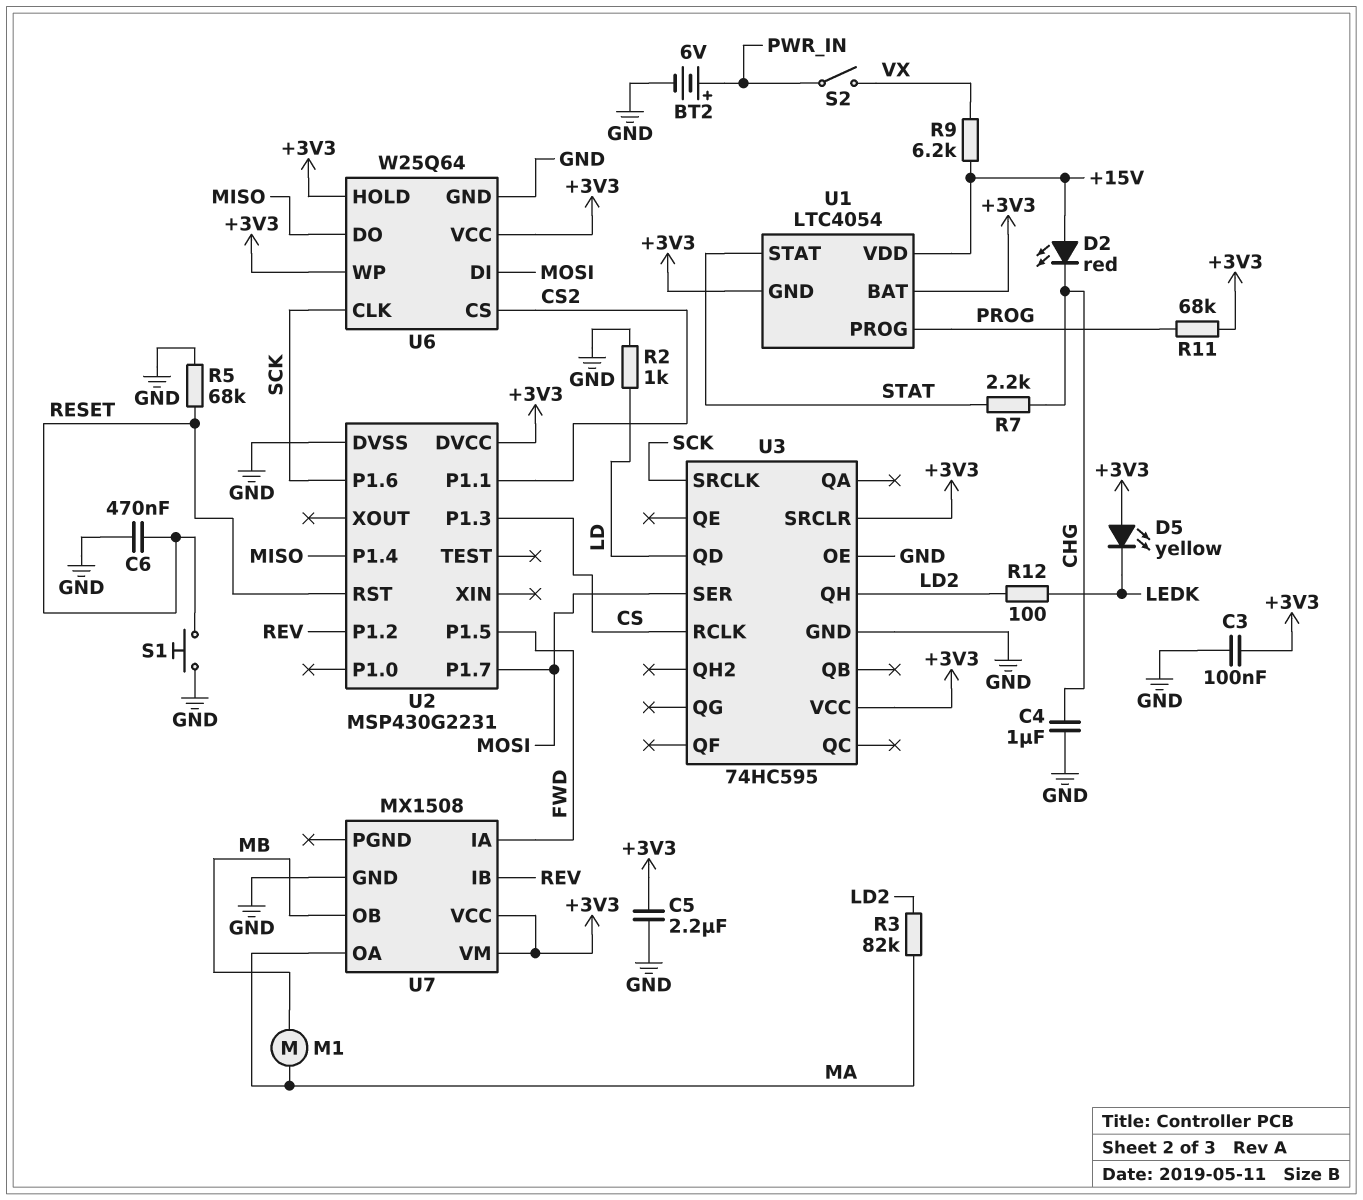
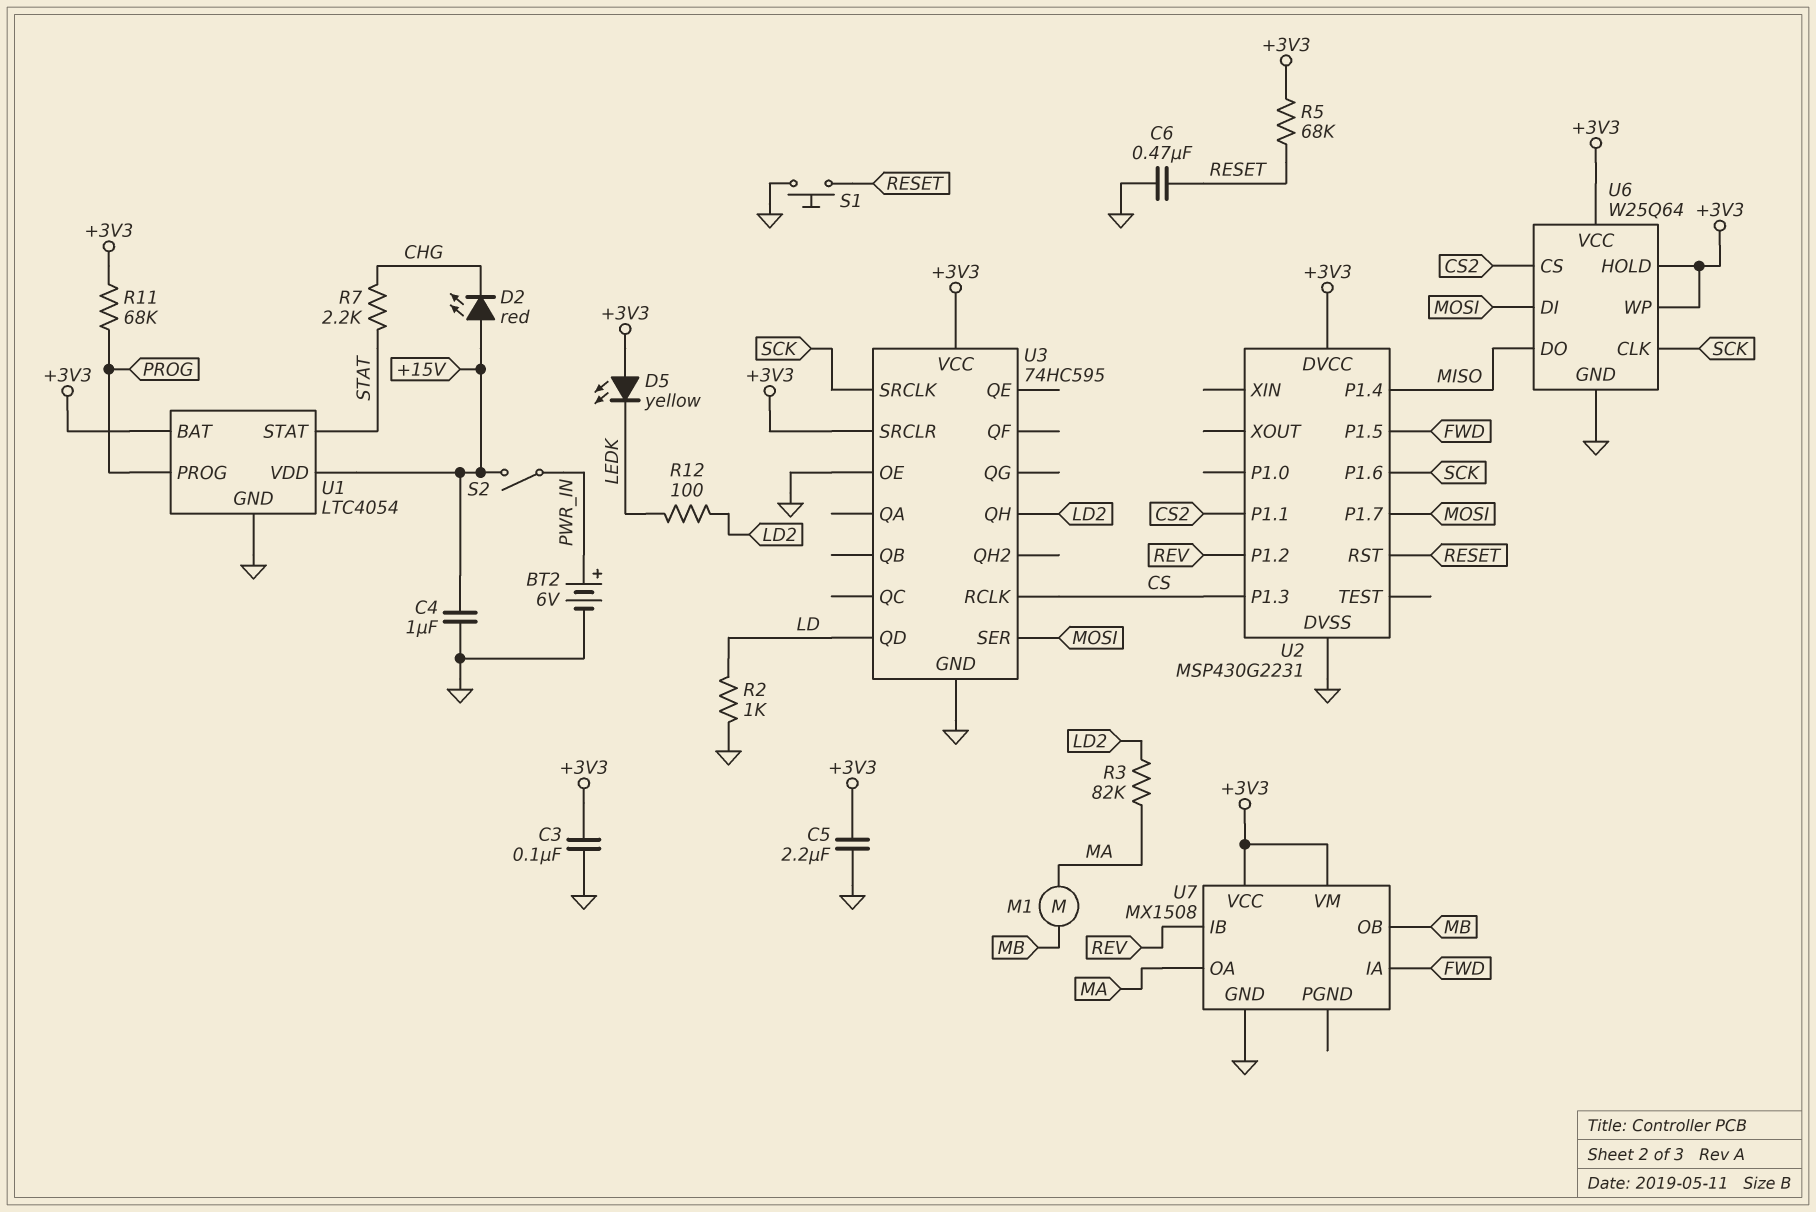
C4: 1uF (CHG, GND) -> 1uF (+15V, GND)
R5: 68k (GND, RESET) -> 68k (+3V3, RESET)
R9: 6.2k (+15V, VX) -> none
S2: switch (PWR_IN, VX) -> switch (+15V, PWR_IN)
U1 pin GND: +3V3 -> GND

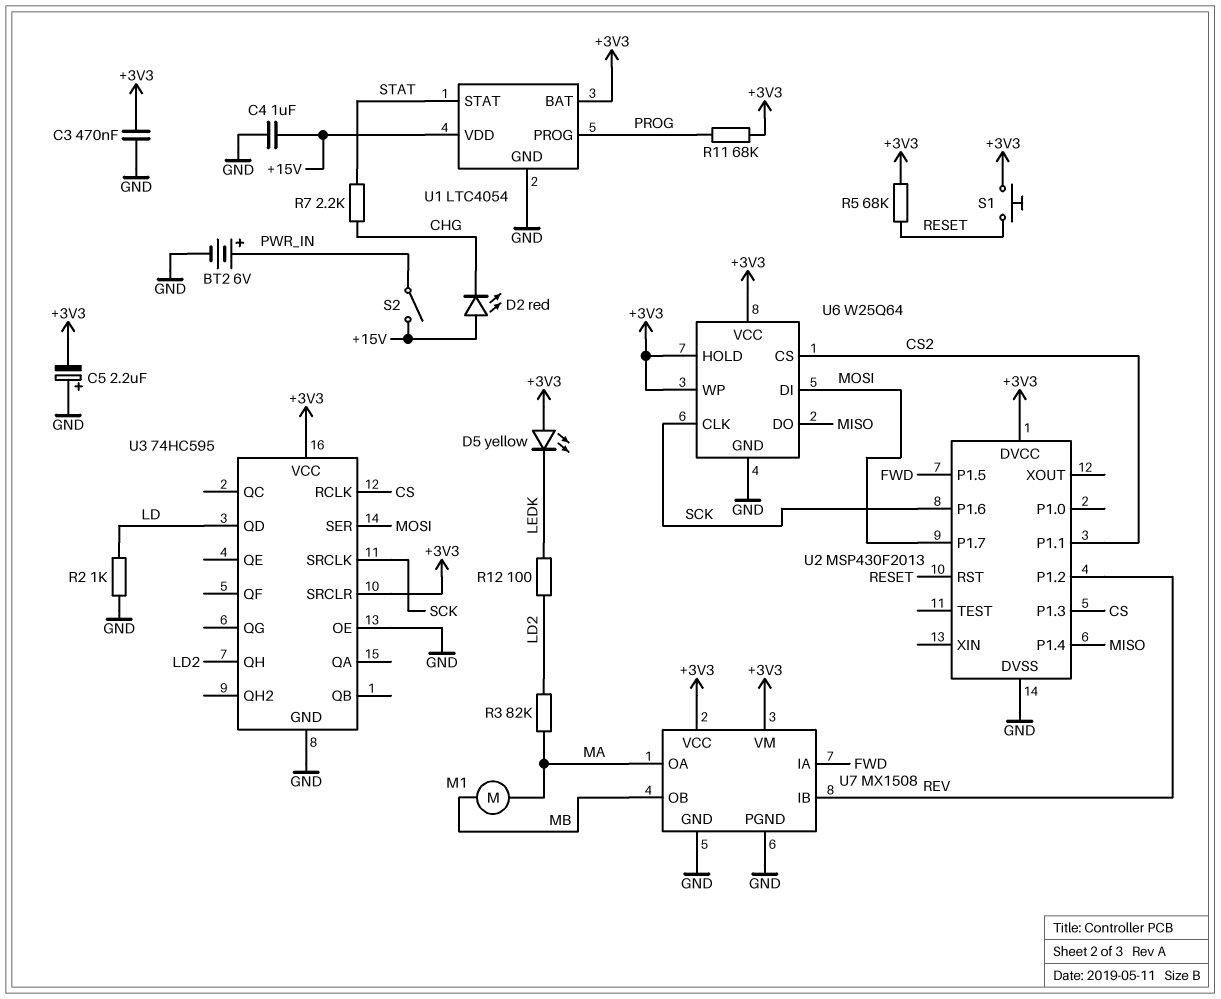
C3: 100nF (+3V3, GND) -> 470nF (+3V3, GND)
C5: 2.2uF (+3V3, GND) -> 2.2uF (plus GND, minus +3V3)
C6: 470nF (GND, RESET) -> none
S1: button (GND, RESET) -> button (+3V3, RESET)
U2: MSP430G2231 -> MSP430F2013
U7 pin PGND: none -> GND

